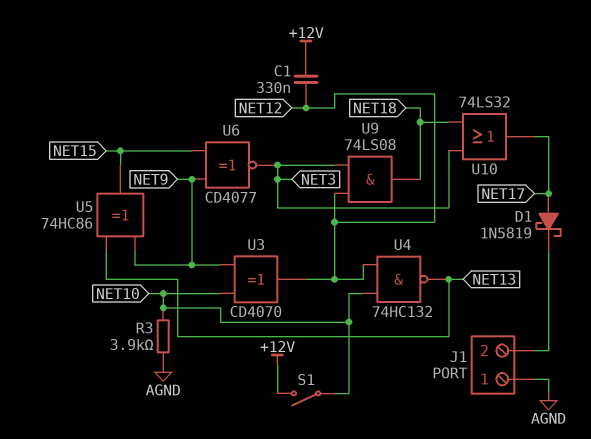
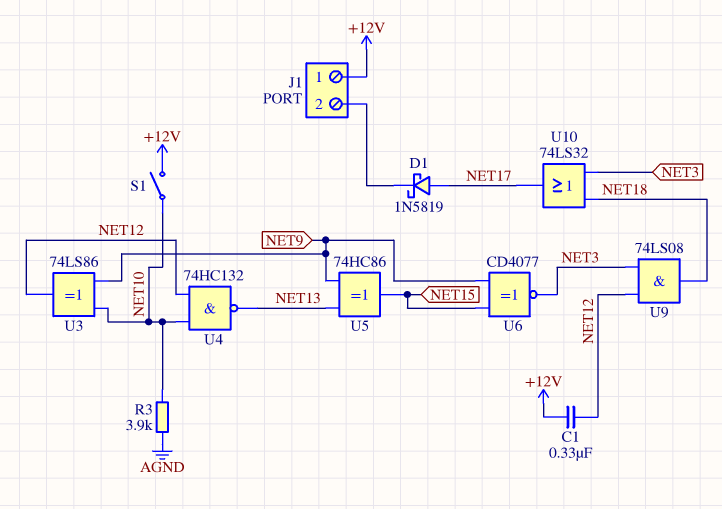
J1 pin 1: AGND -> +12V
U3: XOR CD4070 (in NET9, in NET10, out NET12) -> XOR 74LS86 (in NET9, in NET10, out NET12)

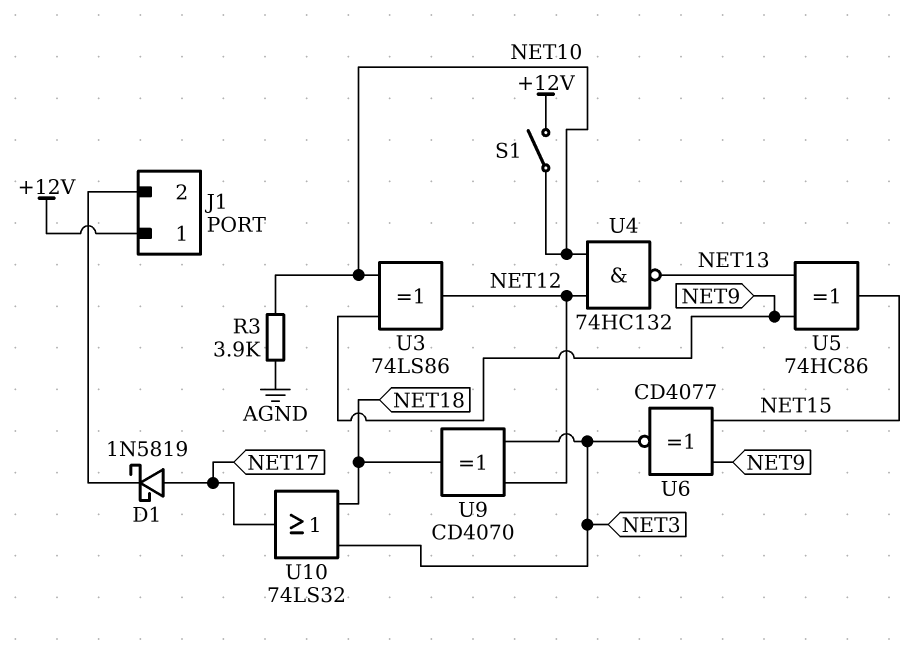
C1: 330nF (+12V, NET12) -> none
U9: AND 74LS08 (in NET3, in NET12, out NET18) -> XOR CD4070 (in NET3, in NET12, out NET18)

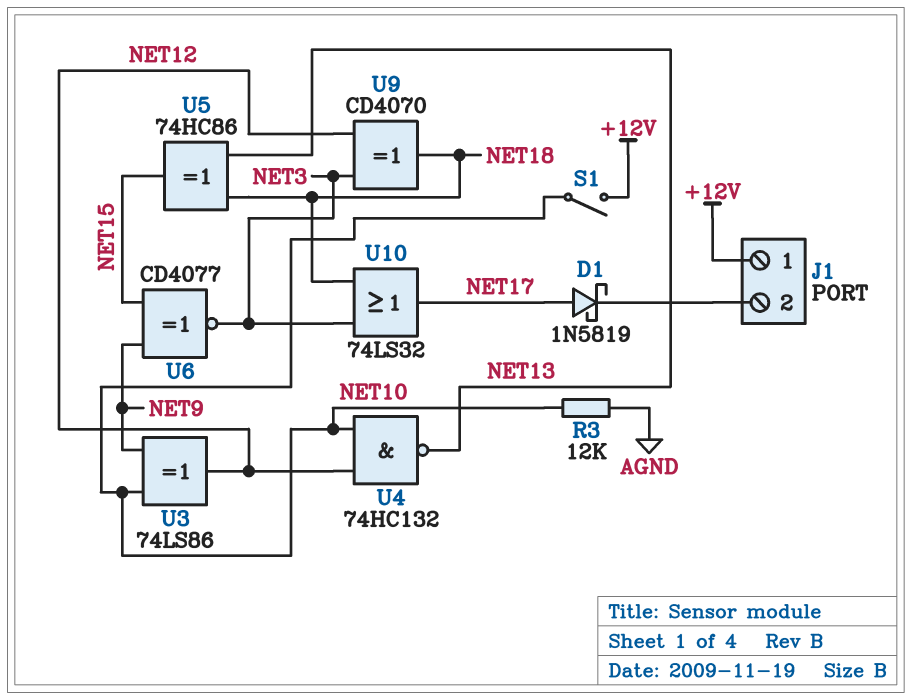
R3: 3.9k (AGND, NET10) -> 12k (AGND, NET10)
U5: XOR 74HC86 (in NET9, in NET13, out NET15) -> XOR 74HC86 (in NET13, in NET18, out NET15)

